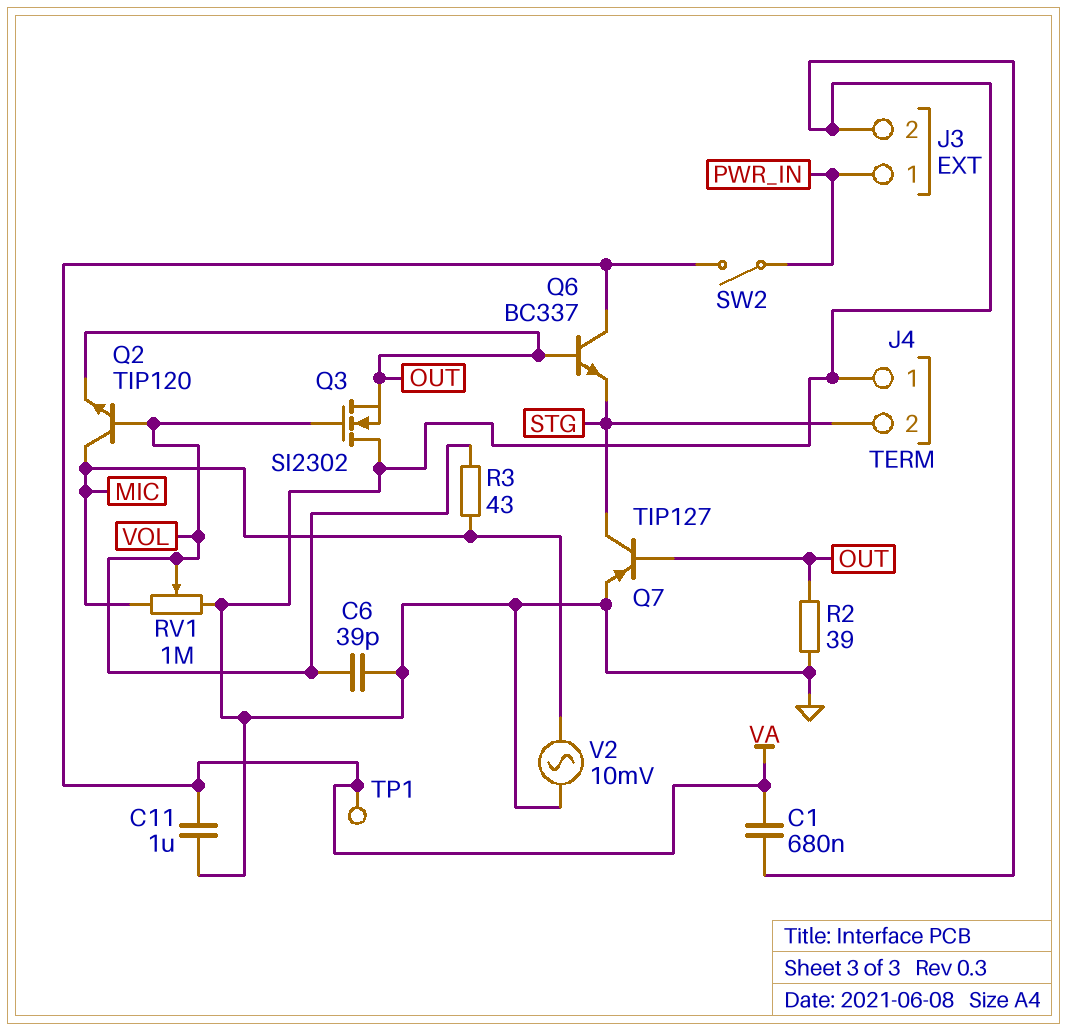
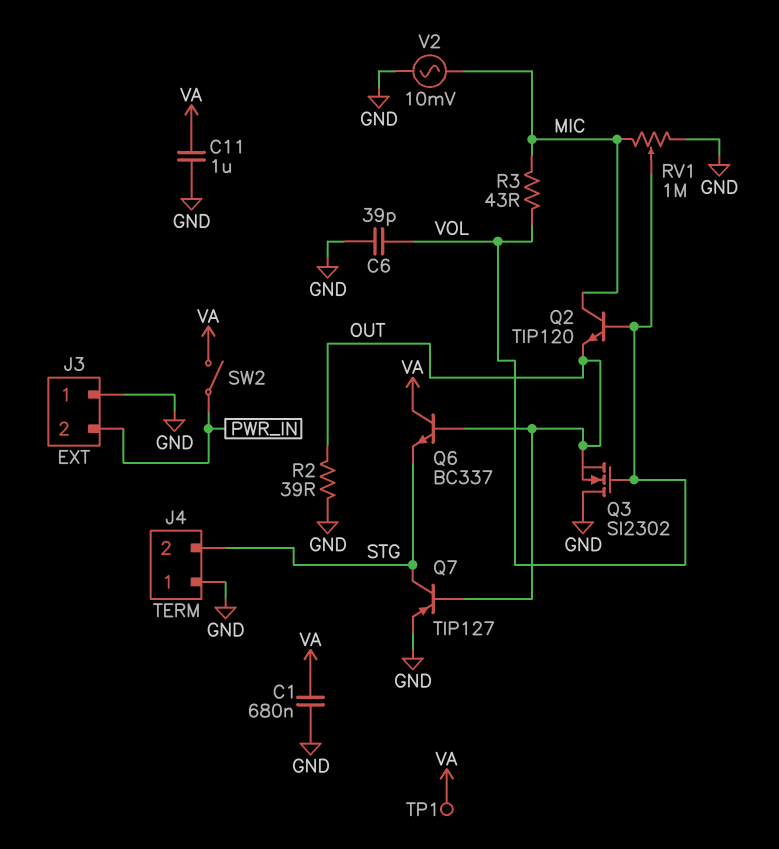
J3 pin 1: PWR_IN -> GND
J3 pin 2: GND -> PWR_IN

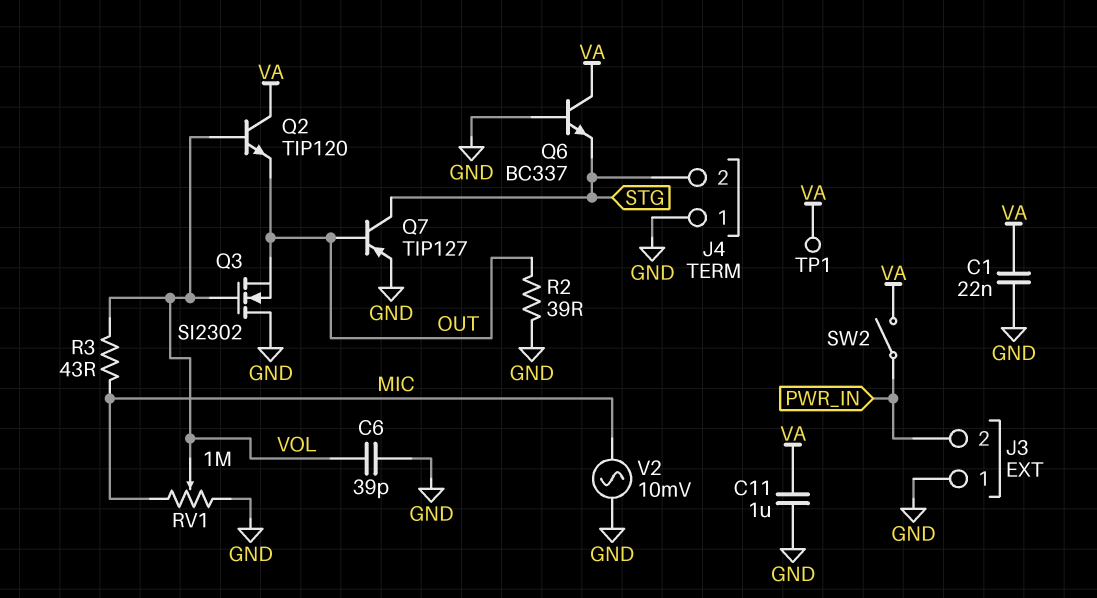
C1: 680nF (GND, VA) -> 22nF (GND, VA)
Q2: NPN TIP120 (B VOL, C MIC, E OUT) -> NPN TIP120 (B VOL, C VA, E OUT)
Q6: NPN BC337 (B OUT, C VA, E STG) -> NPN BC337 (B GND, C VA, E STG)

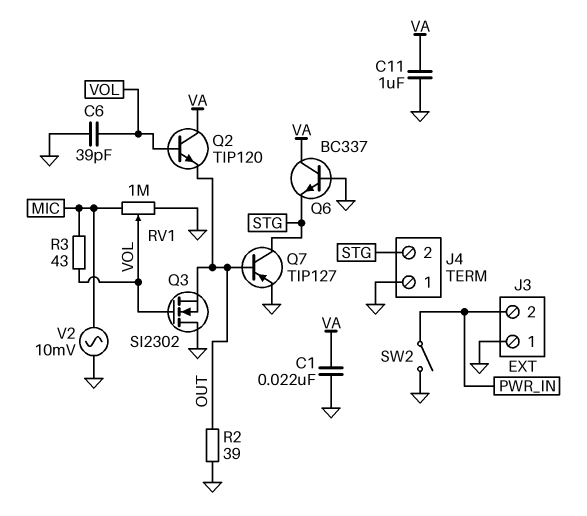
SW2: switch (PWR_IN, VA) -> switch (GND, PWR_IN)
TP1: test point (VA) -> none

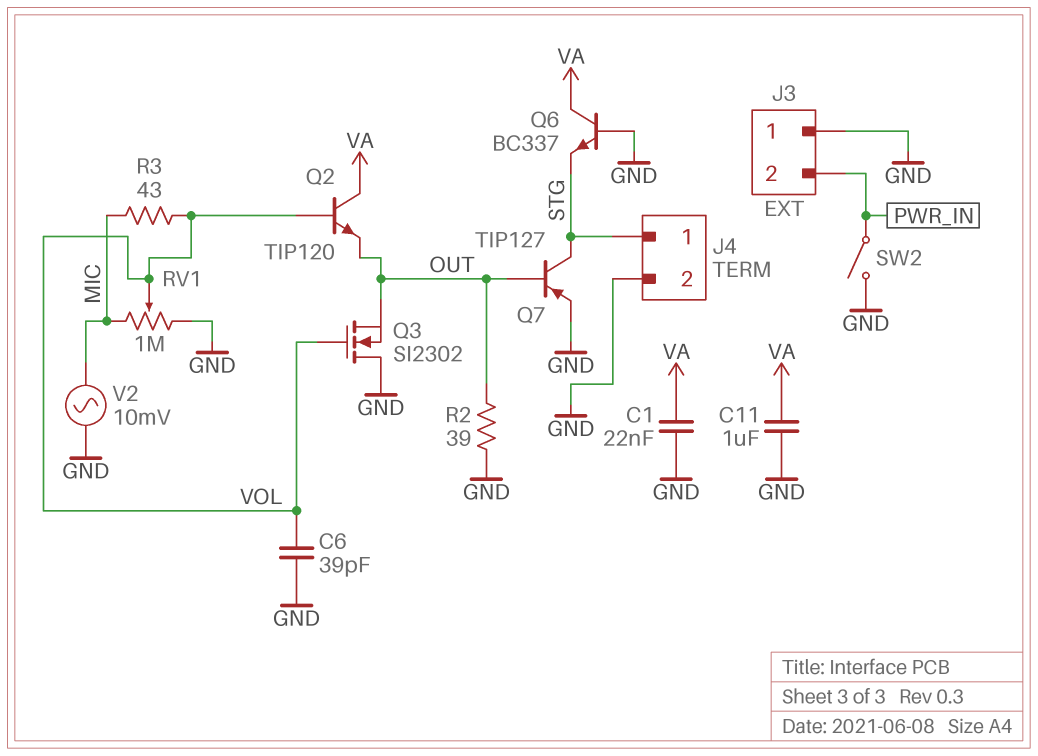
J4 pin 1: GND -> STG
J4 pin 2: STG -> GND

